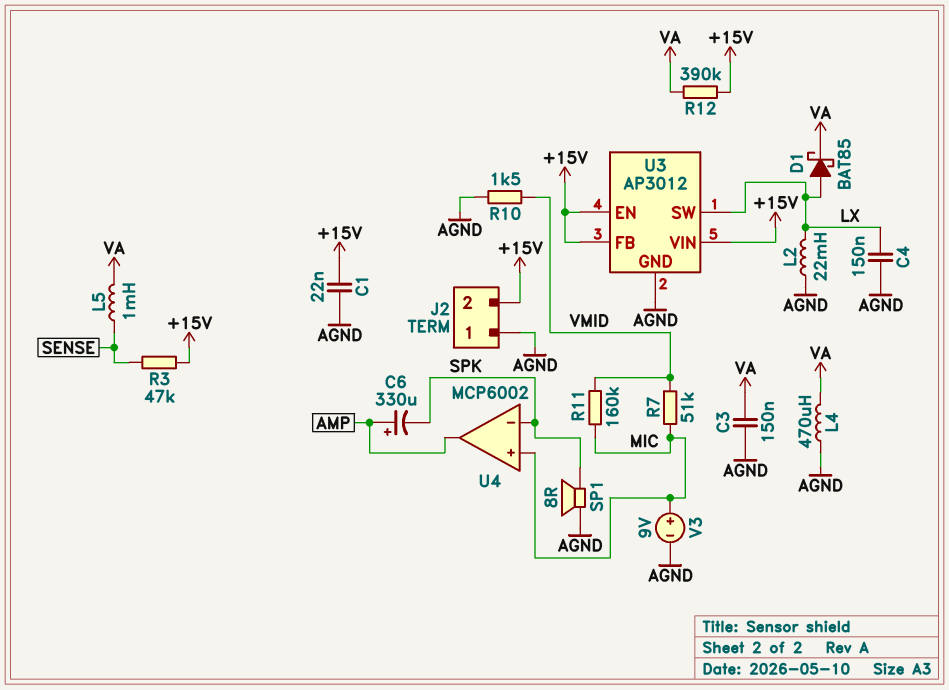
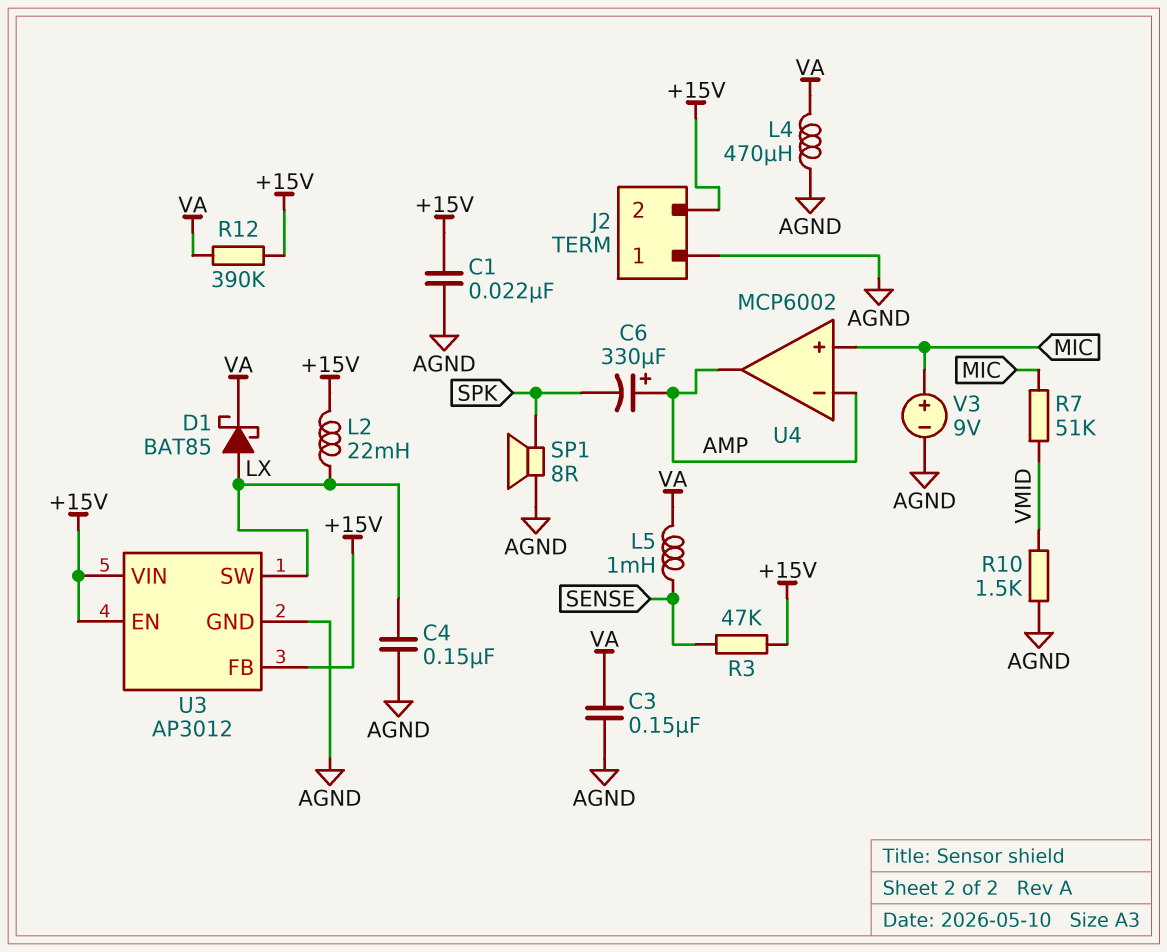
L2: 22mH (AGND, LX) -> 22mH (+15V, LX)
R11: 160k (MIC, VMID) -> none
U4 pin in-: SPK -> AMP

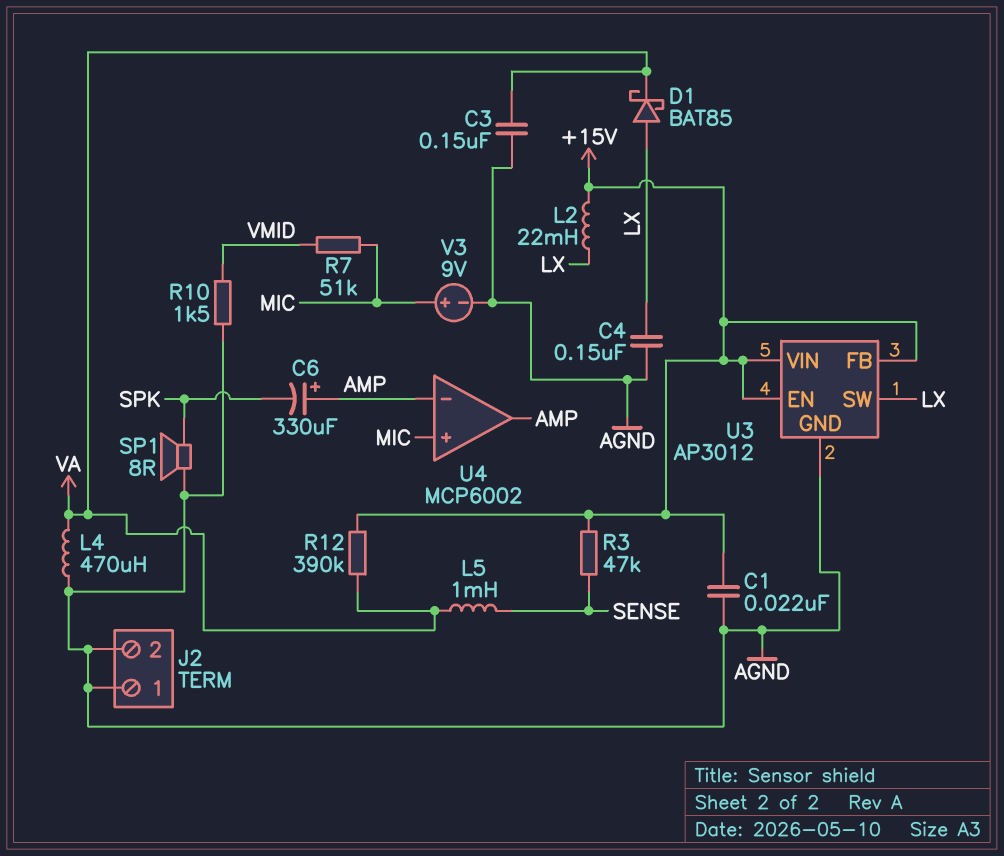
J2 pin 2: +15V -> AGND

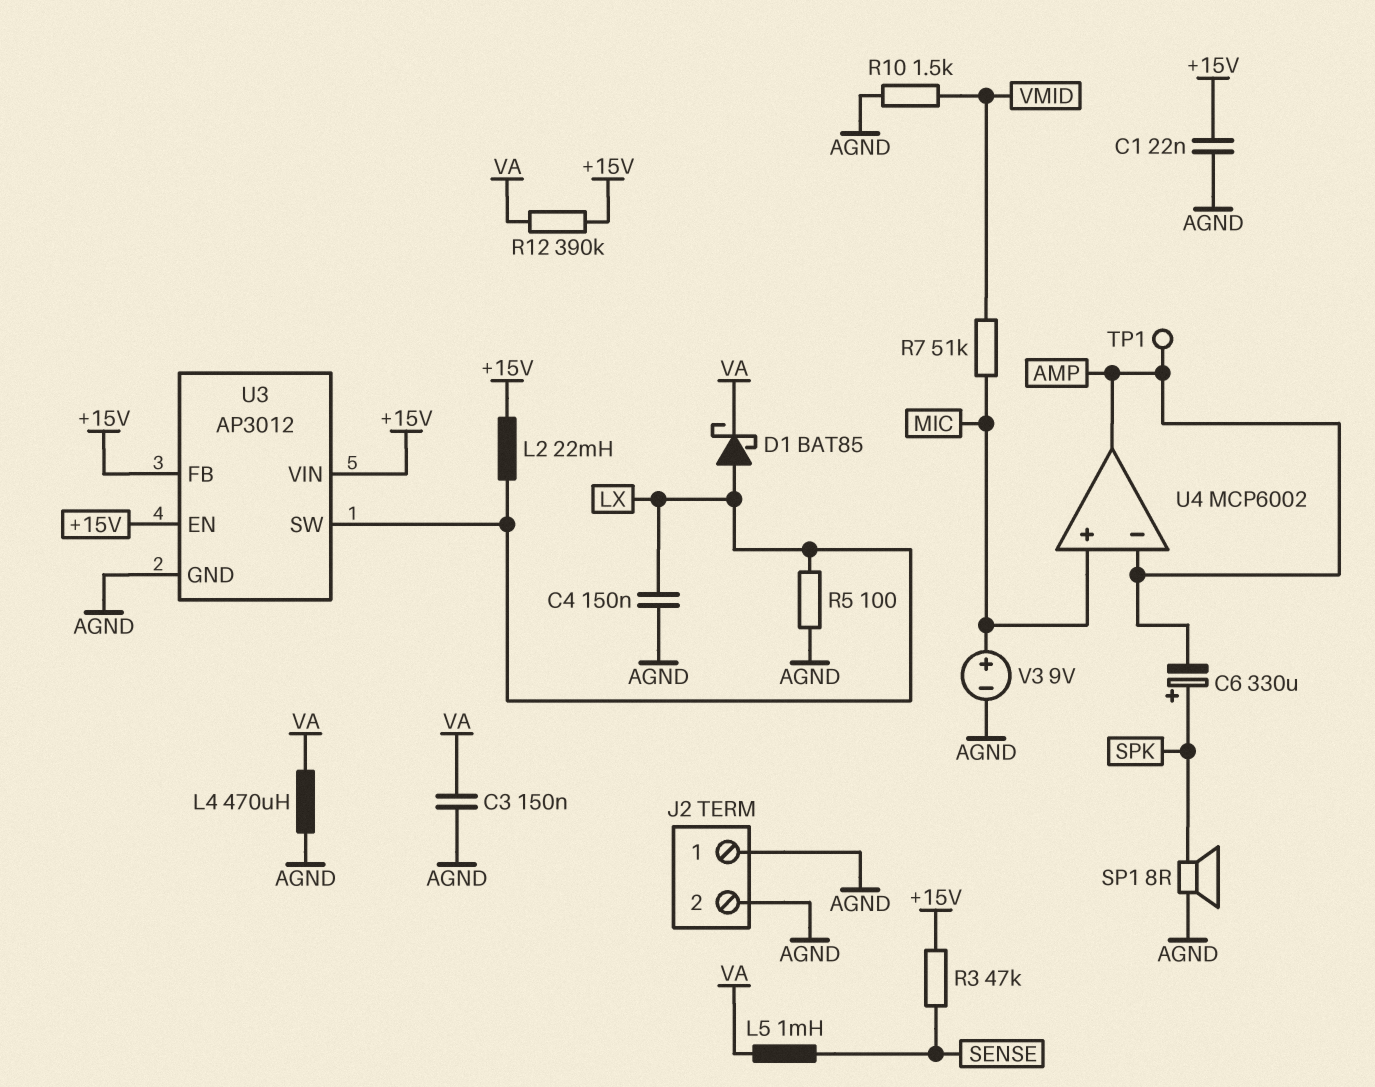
C6: 330uF (plus AMP, minus SPK) -> 330uF (plus SPK, minus AMP)
R5: none -> 100 (AGND, LX)
TP1: none -> test point (AMP)

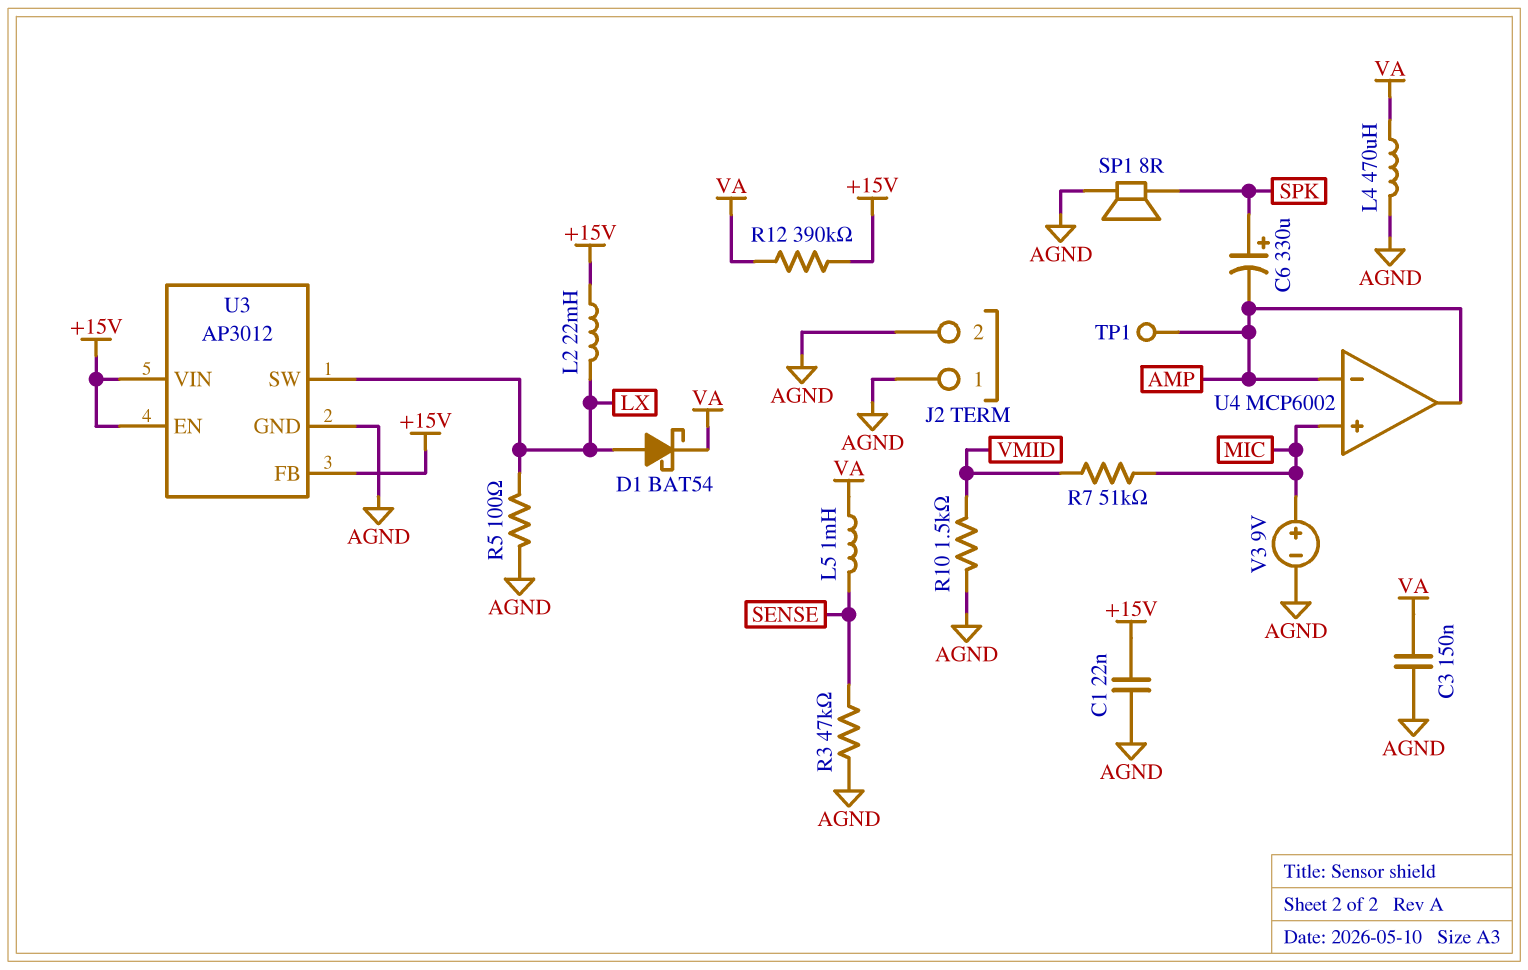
C4: 150nF (AGND, LX) -> none
D1: schottky BAT85 (A LX, K VA) -> schottky BAT54 (A LX, K VA)
R3: 47k (+15V, SENSE) -> 47k (AGND, SENSE)

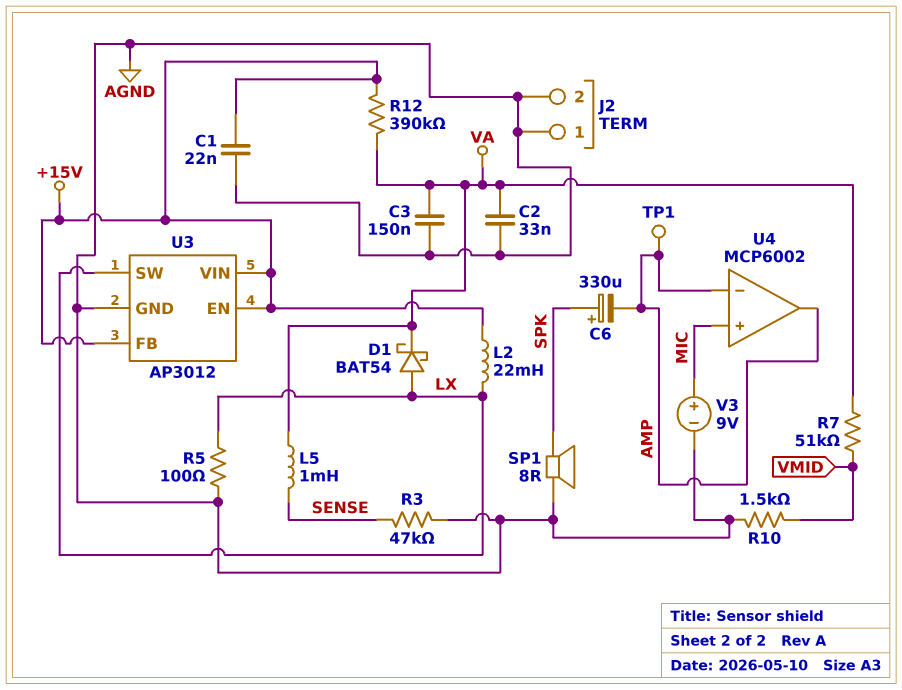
C2: none -> 33nF (AGND, VA)
L4: 470uH (AGND, VA) -> none
R7: 51k (MIC, VMID) -> 51k (VA, VMID)

